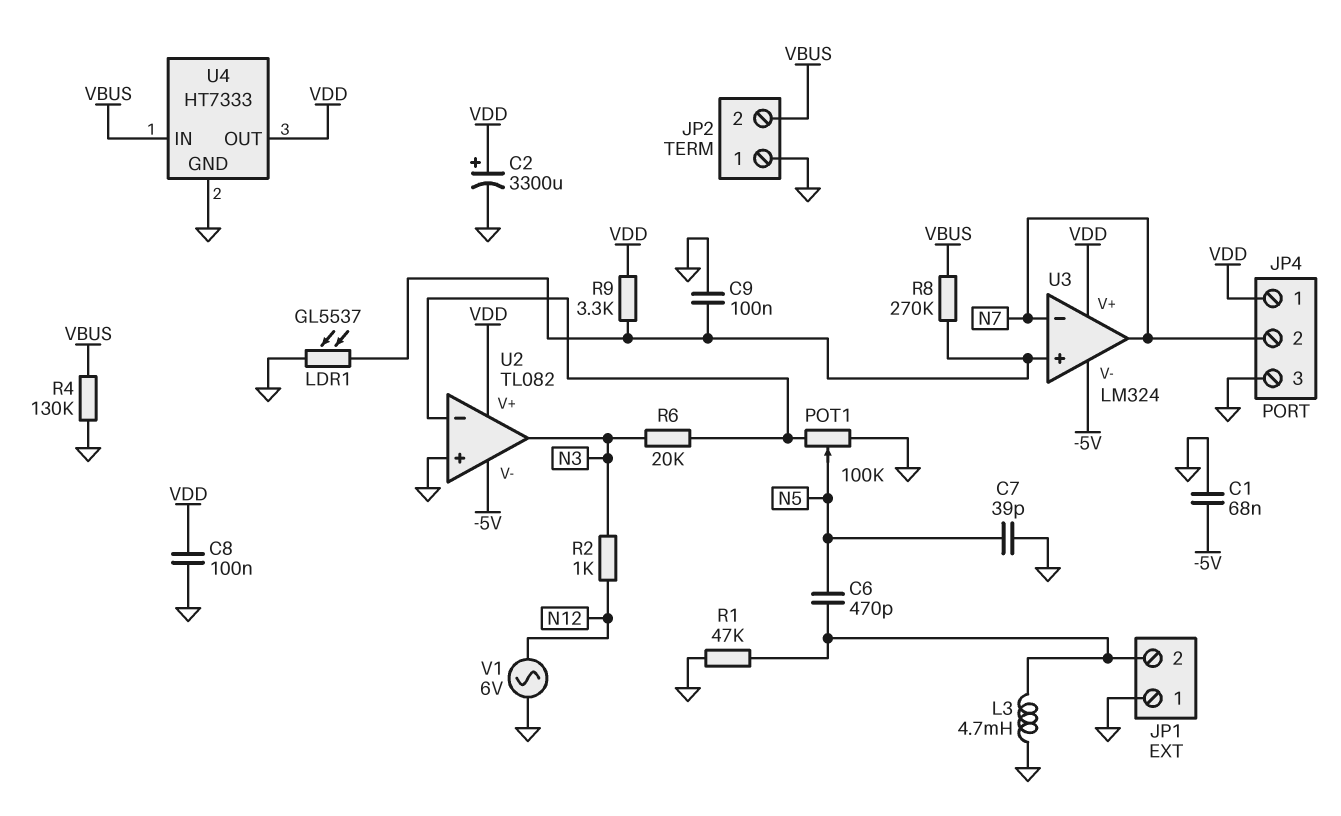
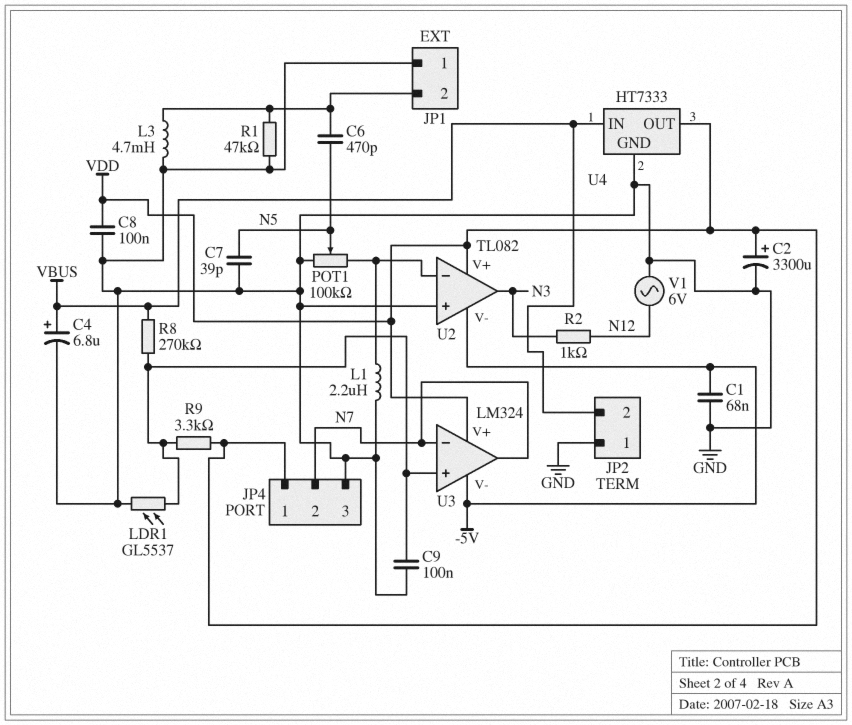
C4: none -> 6.8uF (plus VBUS, minus GND)
L1: none -> 2.2uH (GND, U2/in-)
R4: 130k (GND, VBUS) -> none
R6: 20k (N3, U2/in-) -> none

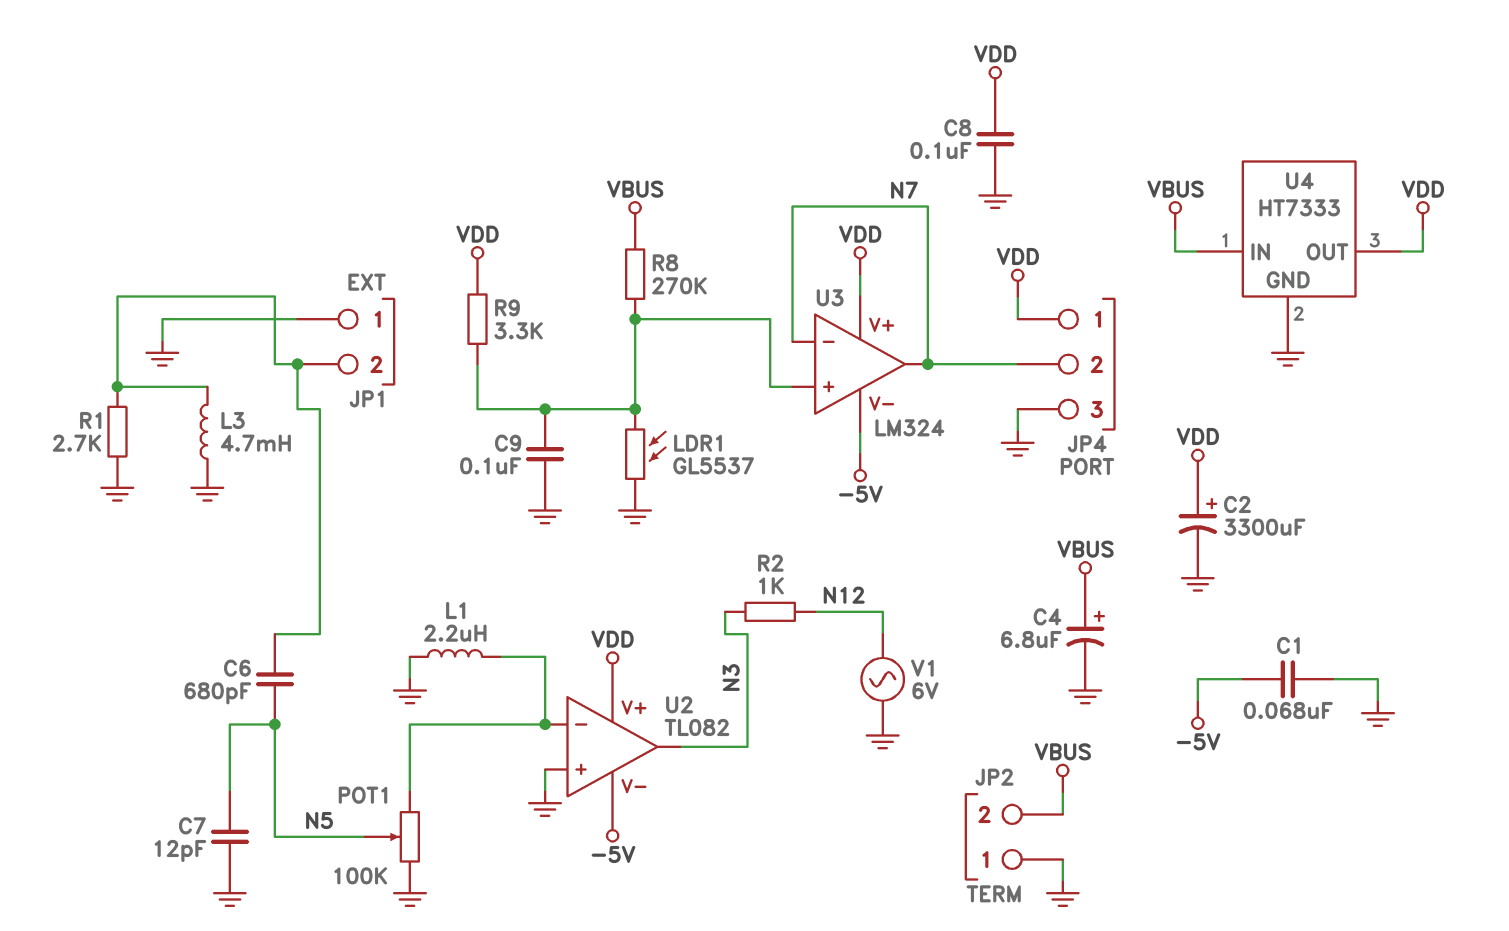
C6: 470pF (JP1/2, N5) -> 680pF (JP1/2, N5)
C7: 39pF (GND, N5) -> 12pF (GND, N5)
R1: 47k (GND, JP1/2) -> 2.7k (GND, JP1/2)

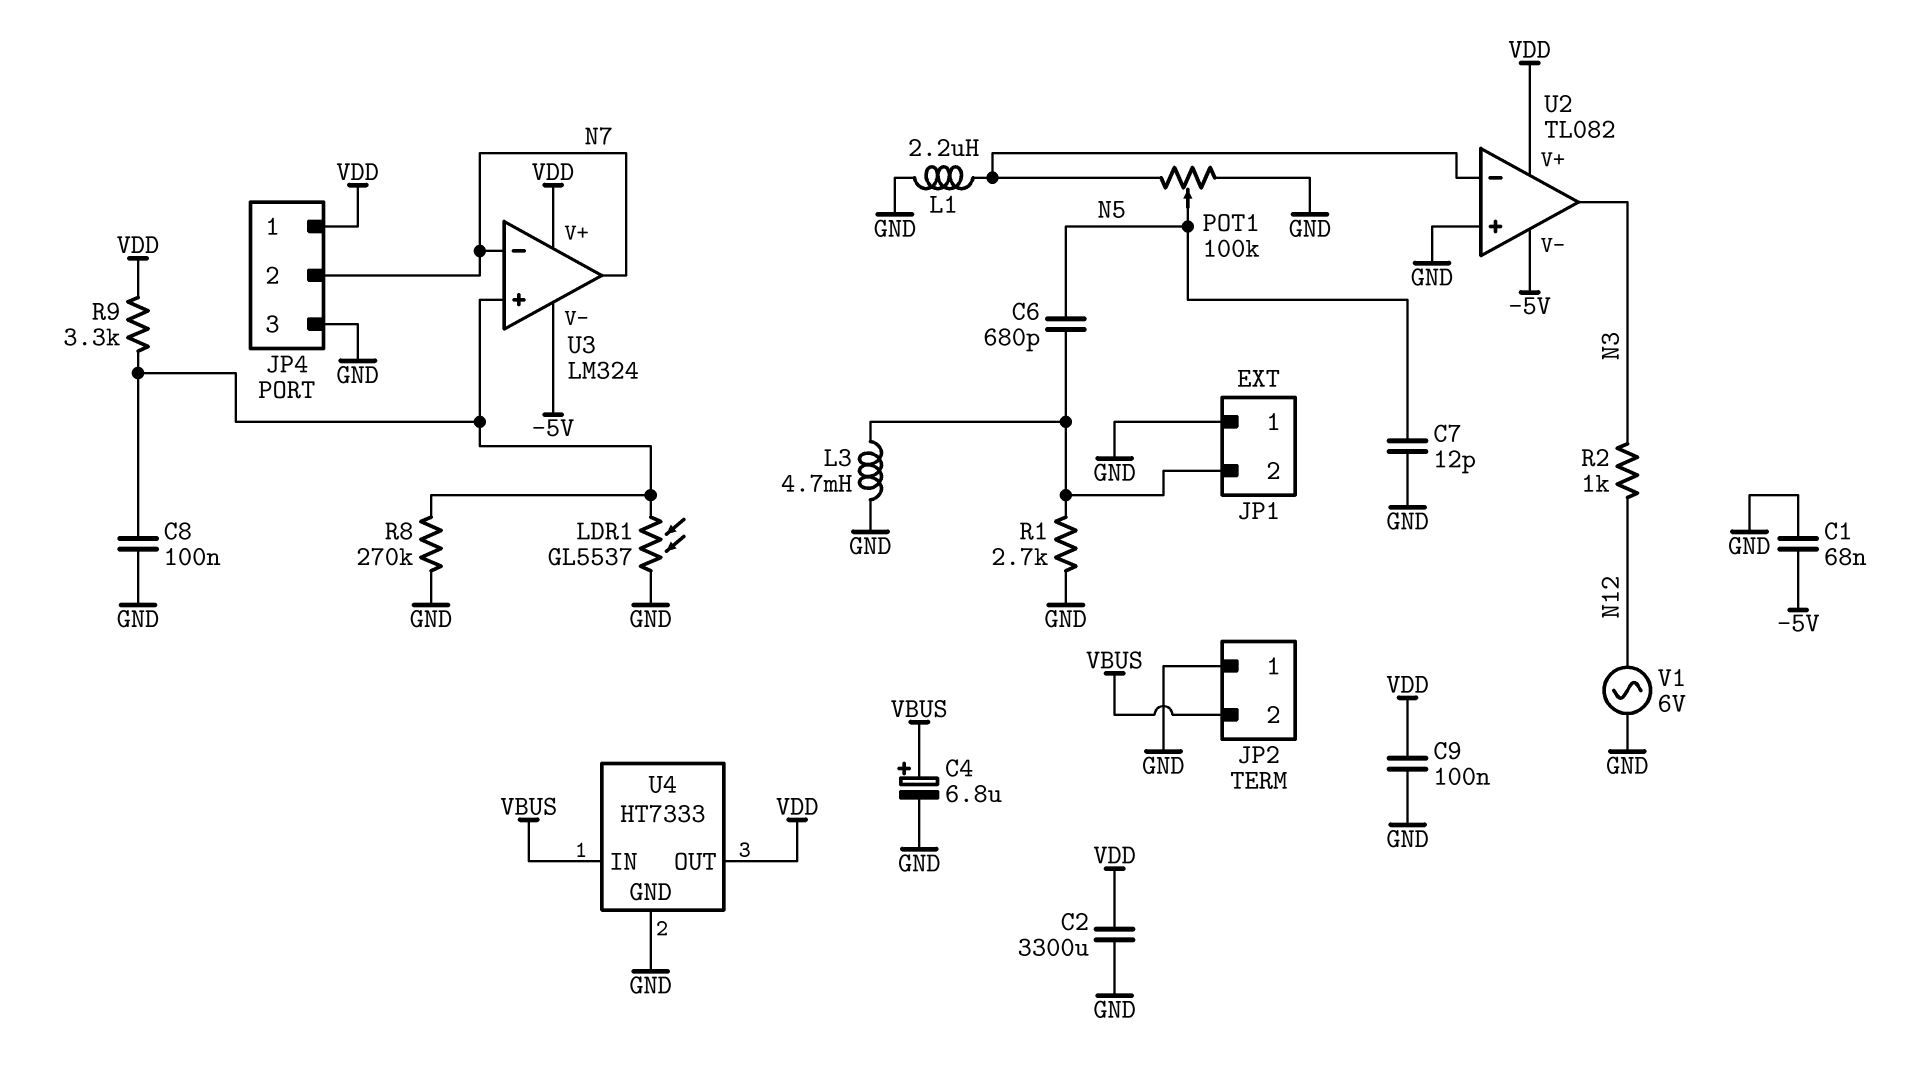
C2: 3300uF (plus VDD, minus GND) -> 3300uF (GND, VDD)
C8: 100nF (GND, VDD) -> 100nF (GND, U3/in+)
C9: 100nF (GND, U3/in+) -> 100nF (GND, VDD)
R8: 270k (U3/in+, VBUS) -> 270k (GND, U3/in+)

